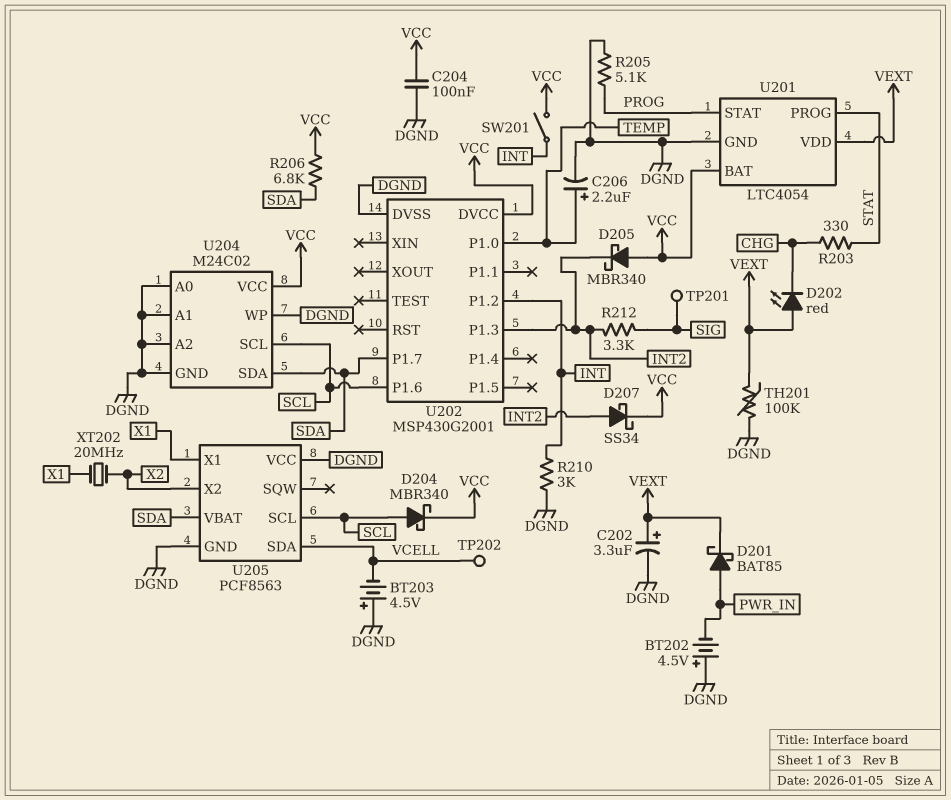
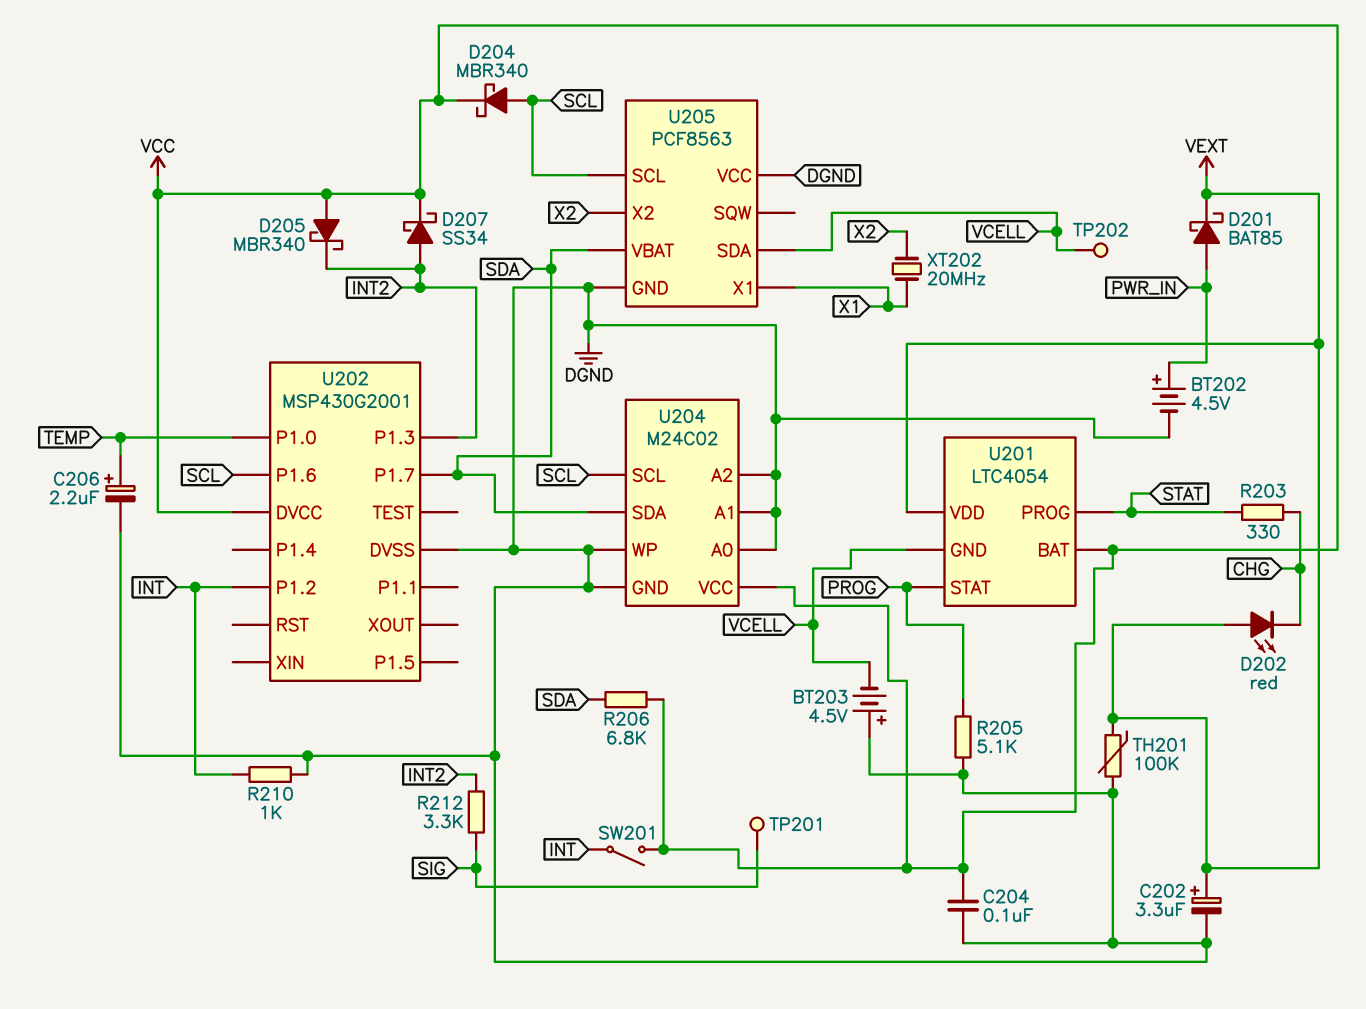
BT202: 4.5V (plus DGND, minus PWR_IN) -> 4.5V (plus PWR_IN, minus DGND)
R210: 3k (DGND, INT) -> 1k (DGND, INT)
U201 pin GND: DGND -> VCELL

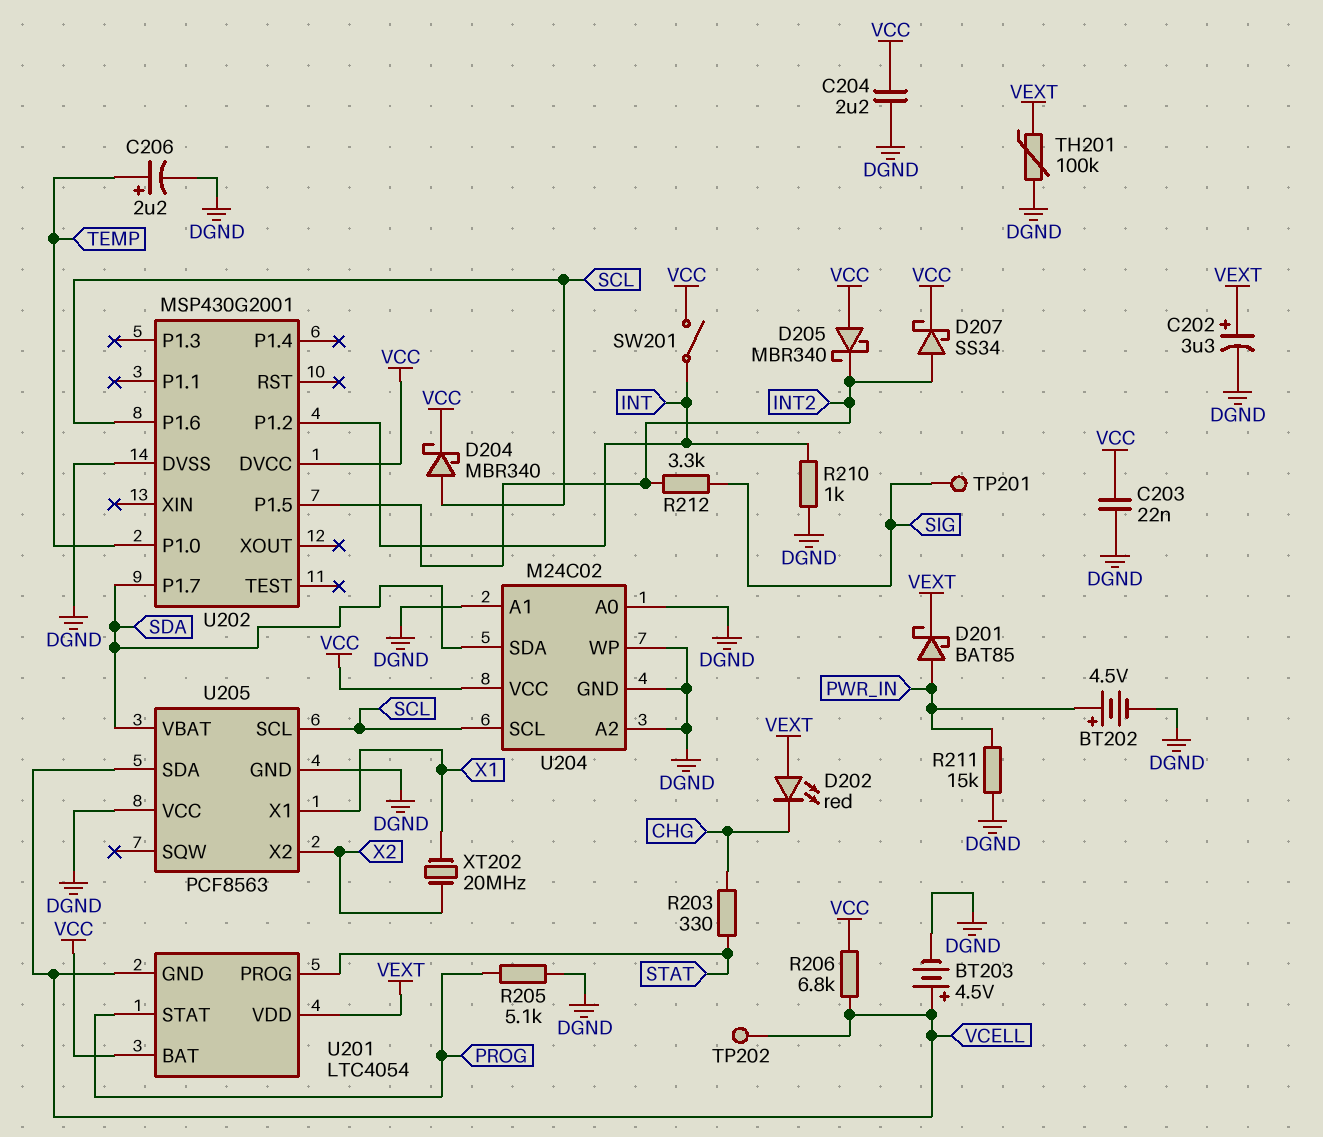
BT203: 4.5V (plus DGND, minus VCELL) -> 4.5V (plus VCELL, minus DGND)
C203: none -> 22nF (DGND, VCC)
C204: 100nF (DGND, VCC) -> 2.2uF (DGND, VCC)
R206: 6.8k (SDA, VCC) -> 6.8k (VCC, VCELL)
R211: none -> 15k (DGND, PWR_IN)
U202 pin P1.3: INT2 -> none
U202 pin P1.5: none -> INT2

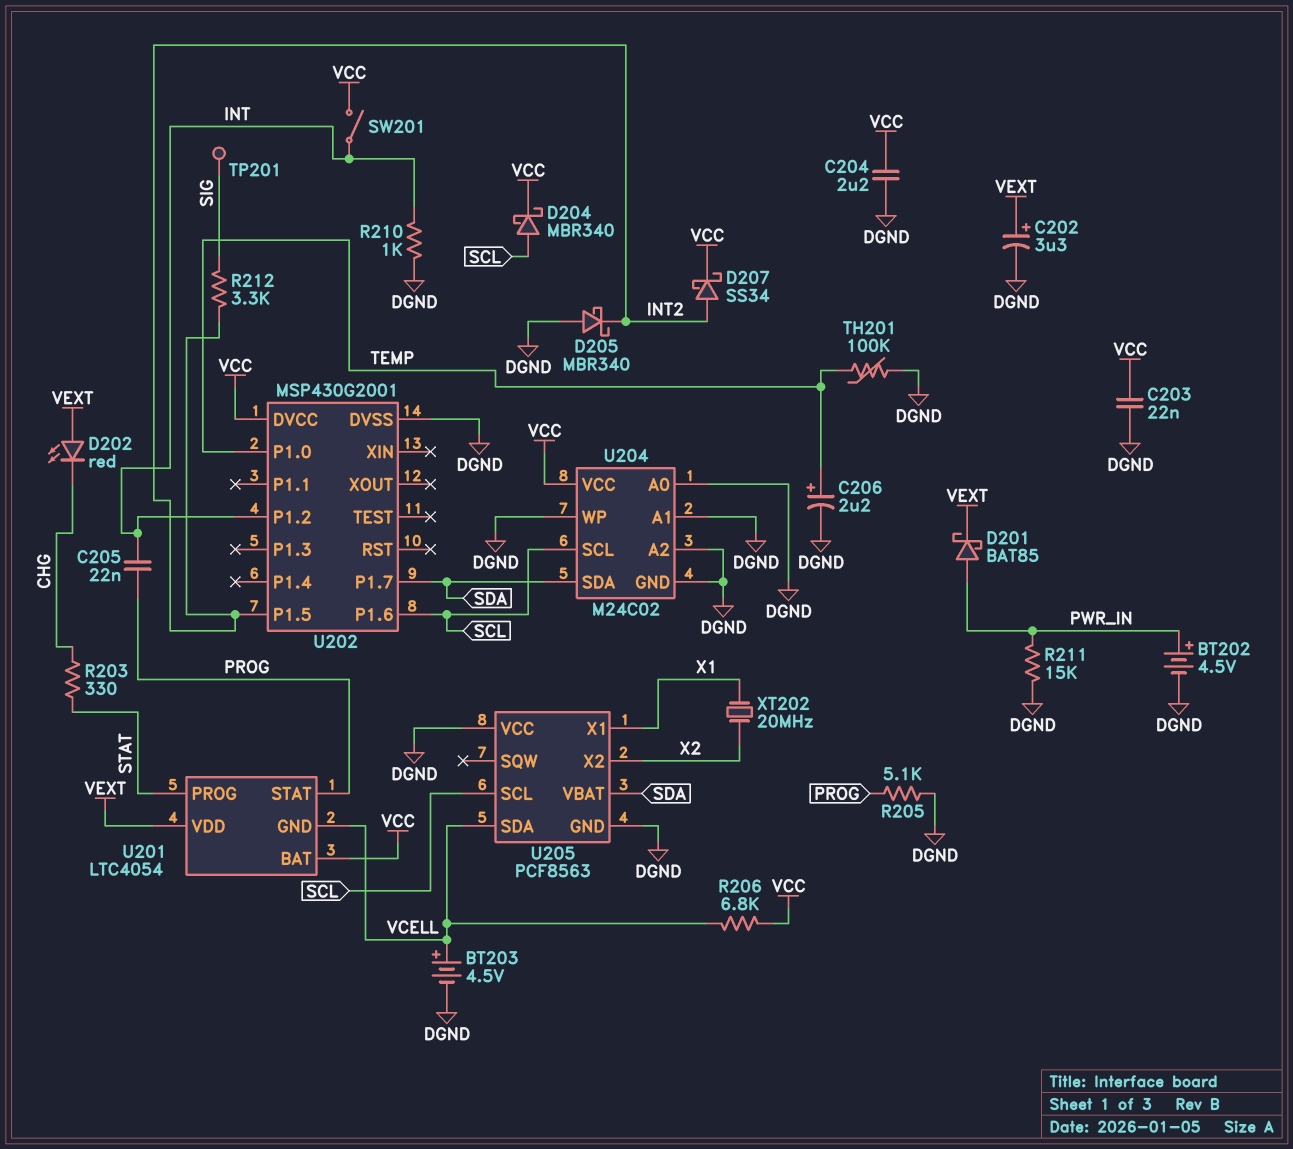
C205: none -> 22nF (INT, PROG)
D205: schottky MBR340 (A VCC, K INT2) -> schottky MBR340 (A DGND, K INT2)
TH201: 100k (DGND, VEXT) -> 100k (DGND, TEMP)
TP202: test point (VCELL) -> none

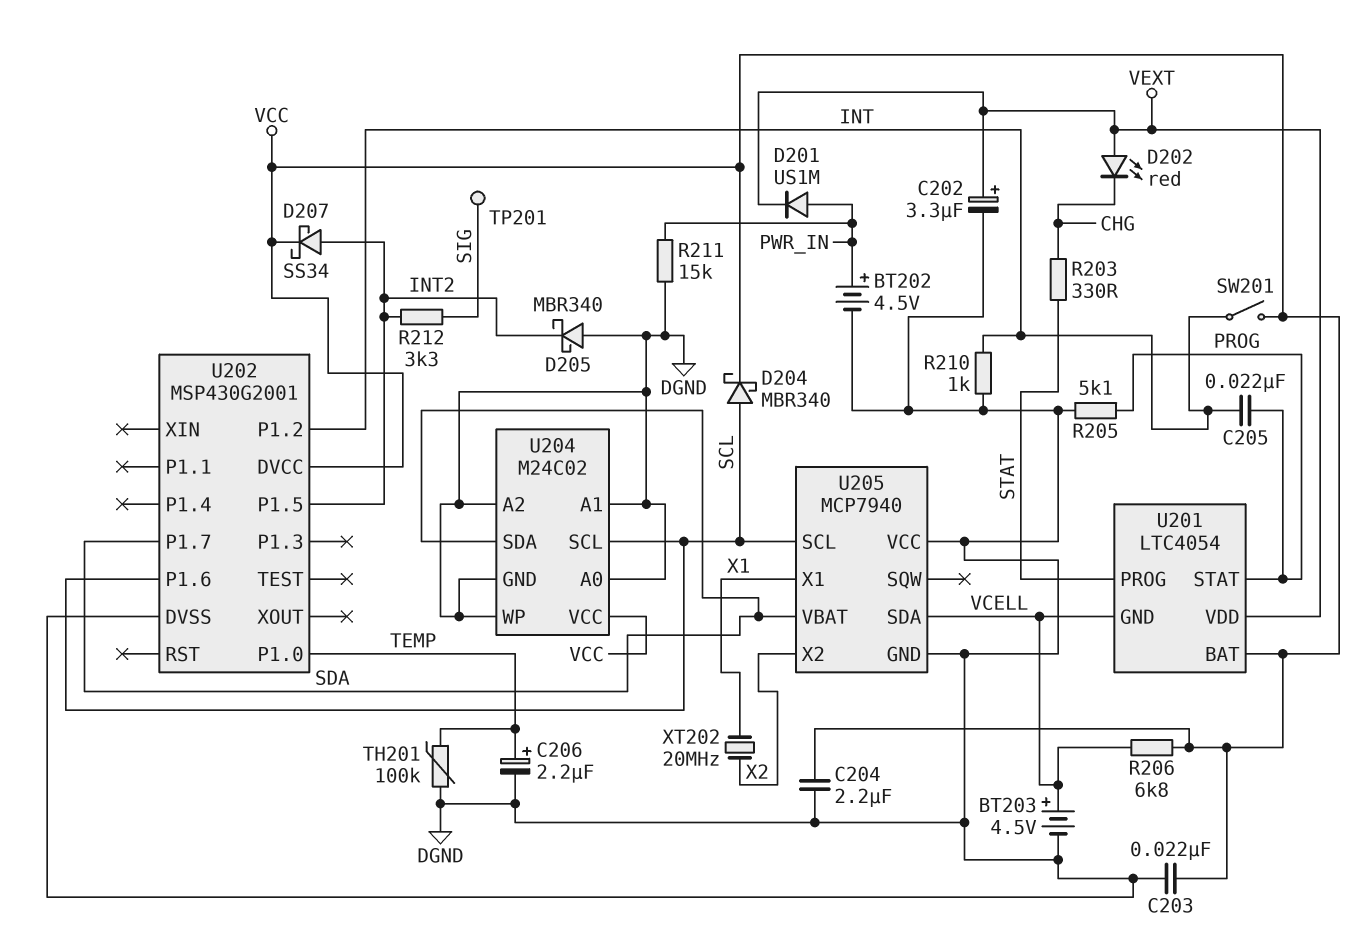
D201: schottky BAT85 (A PWR_IN, K VEXT) -> diode US1M (A PWR_IN, K VEXT)
U205: PCF8563 -> MCP7940

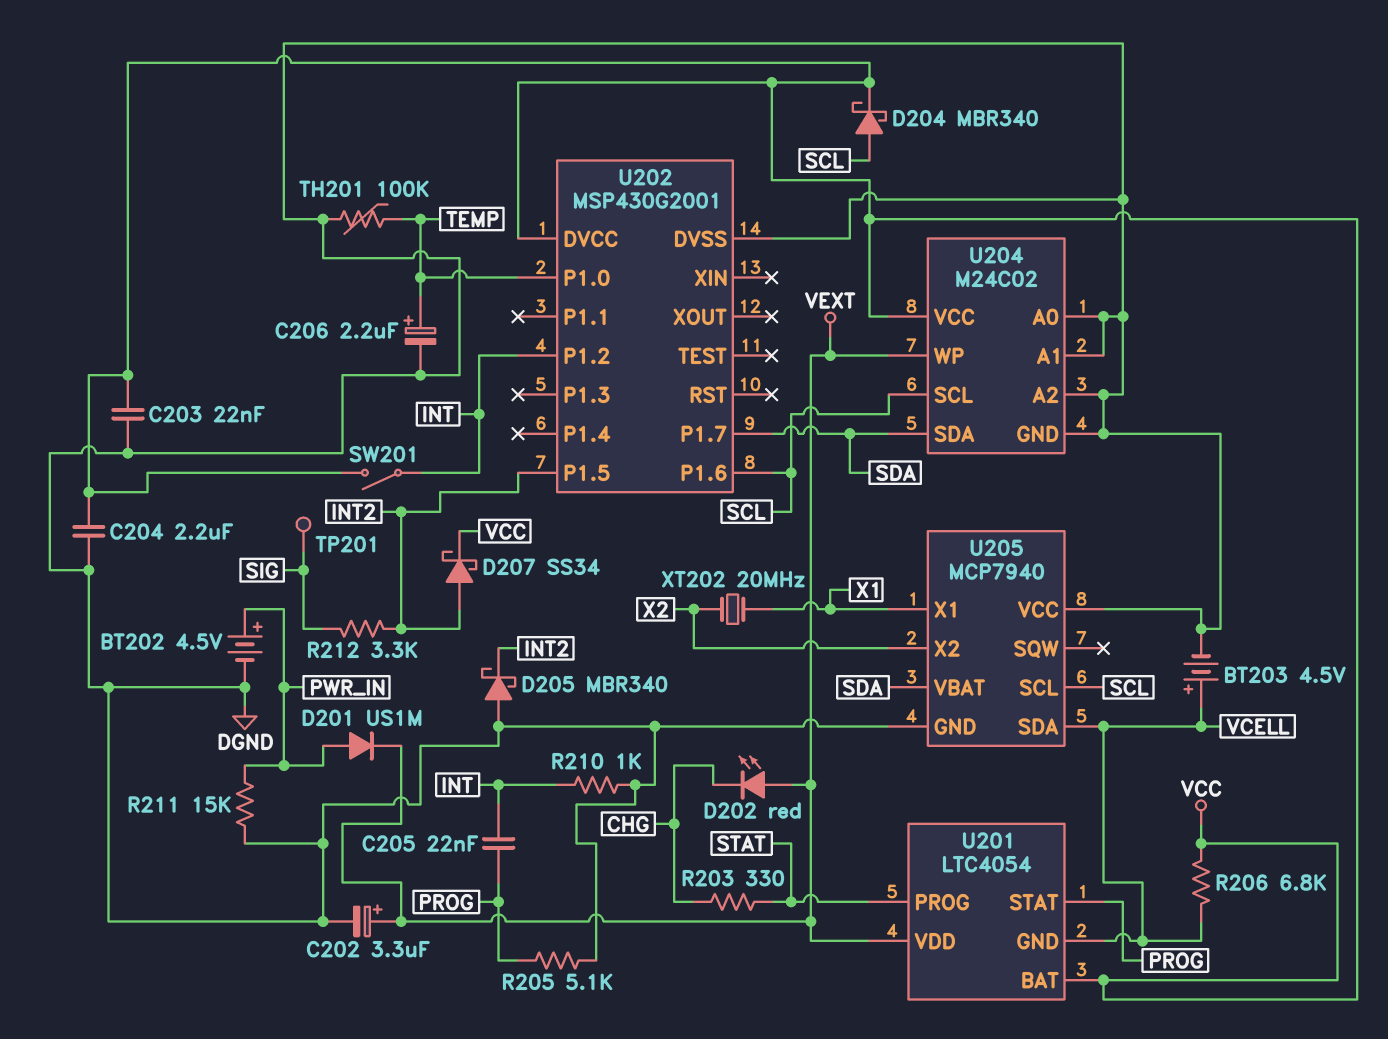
U204 pin WP: DGND -> VEXT

